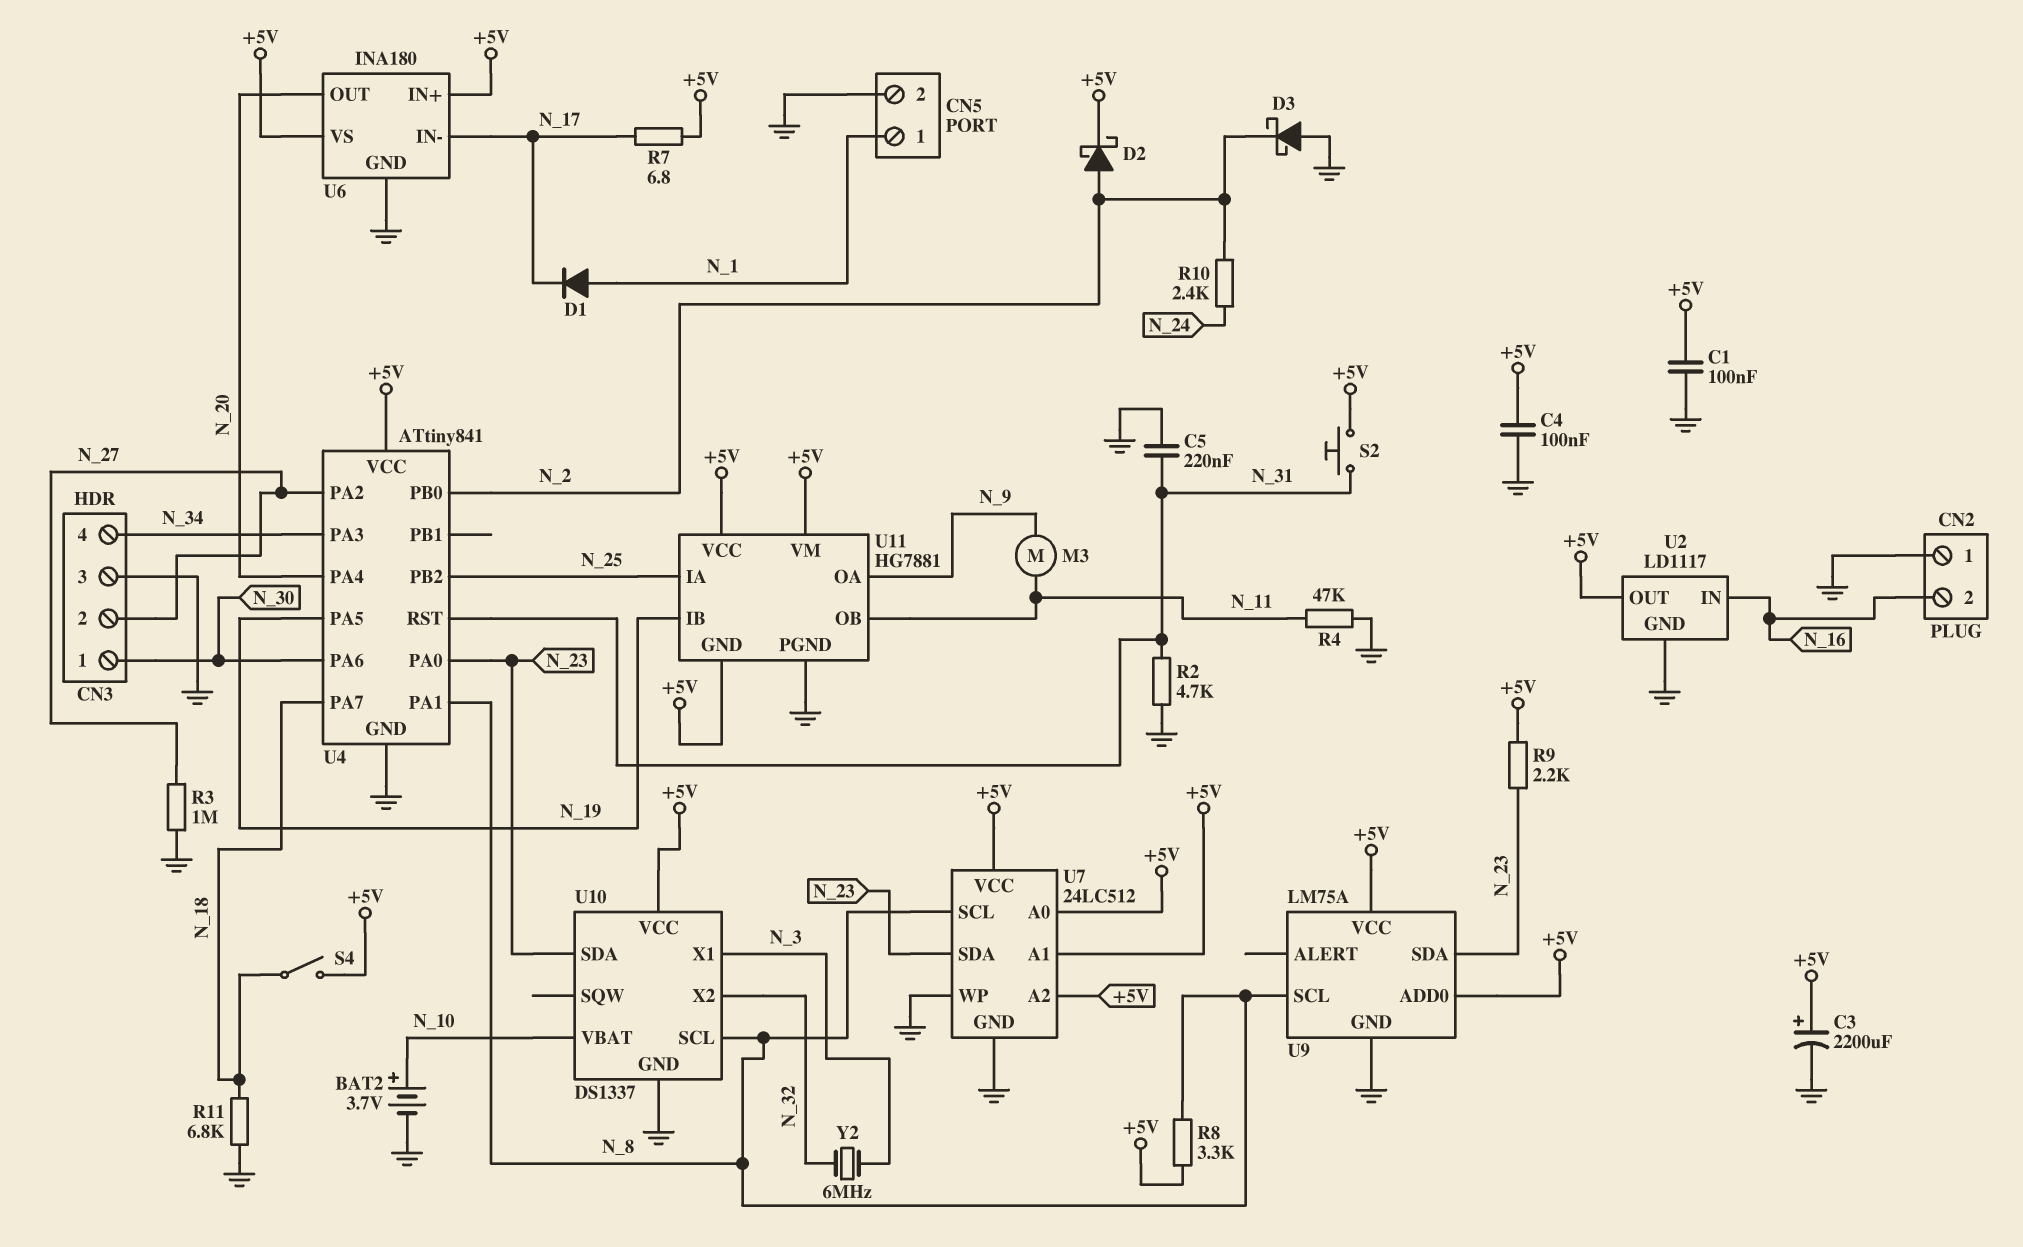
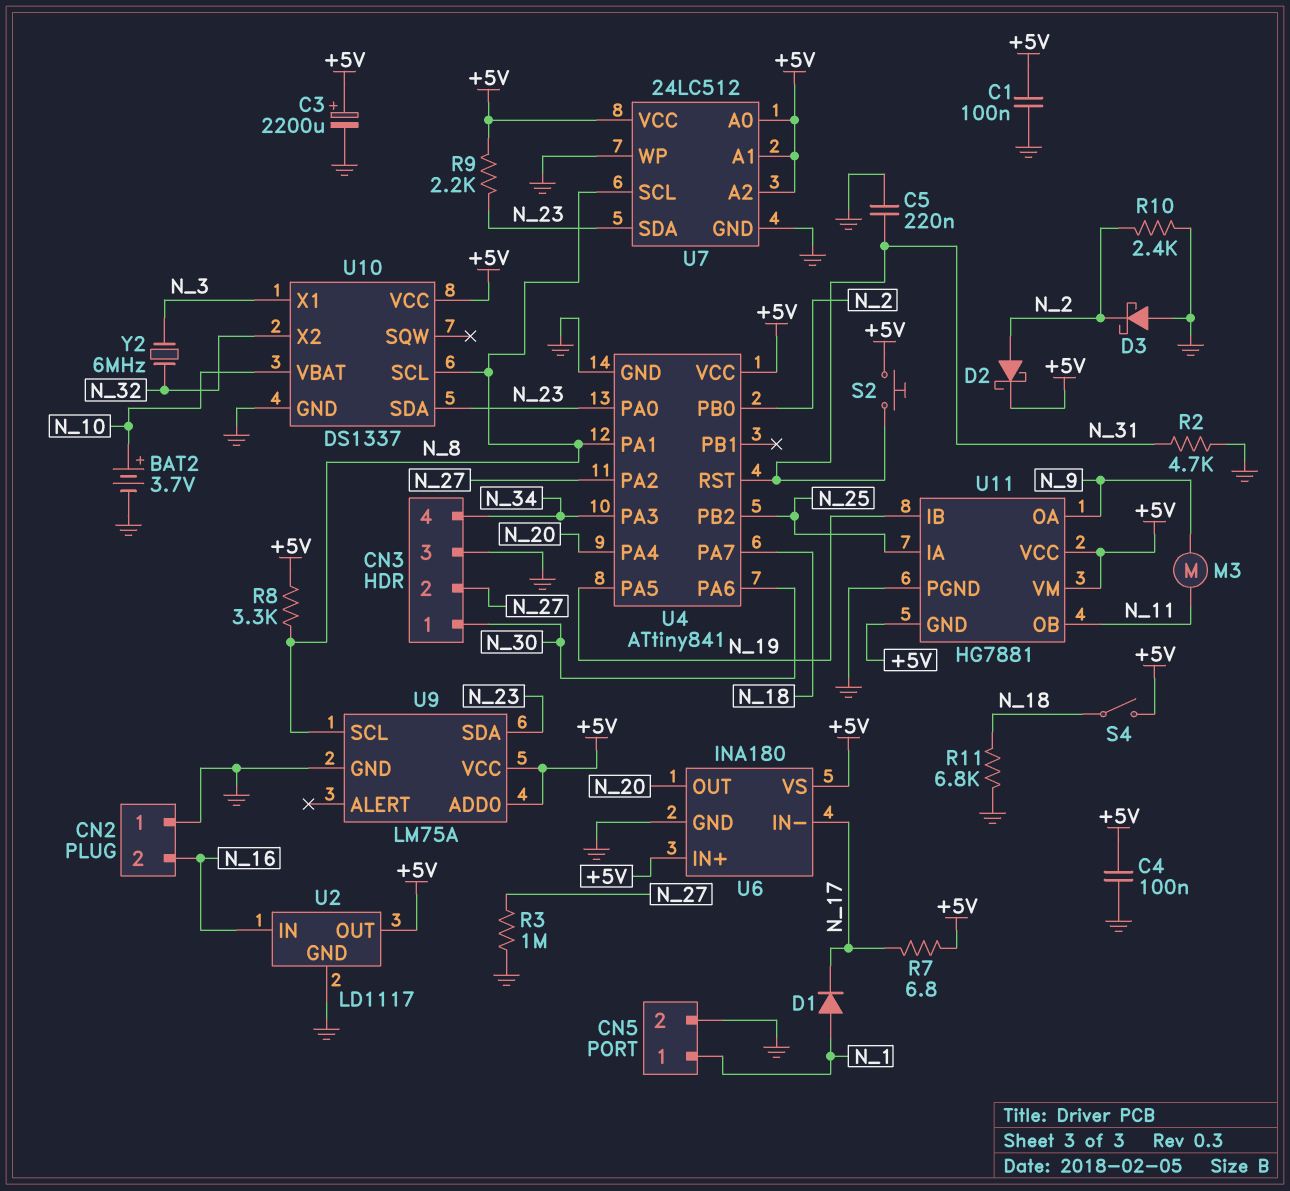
R4: 47k (GND, N_11) -> none
R10: 2.4k (N_2, N_24) -> 2.4k (GND, N_2)

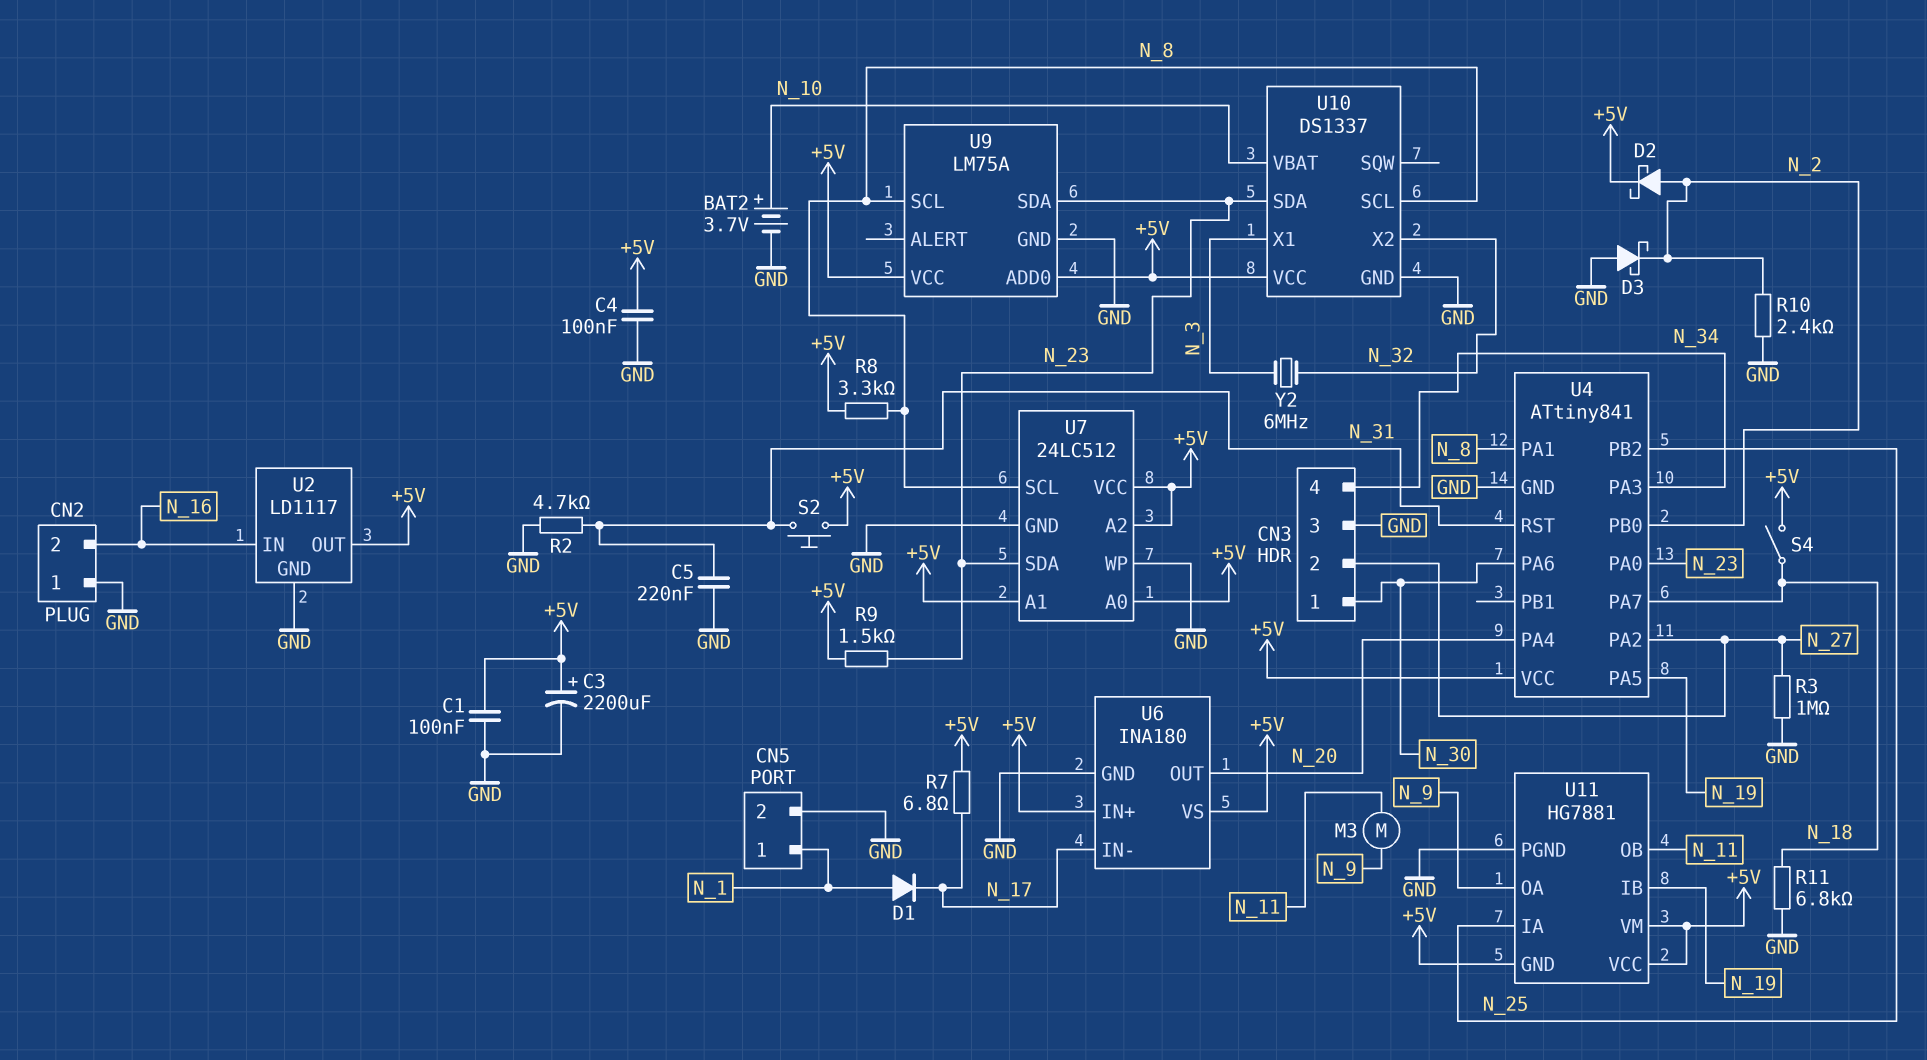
R9: 2.2k (+5V, N_23) -> 1.5k (+5V, N_23)

